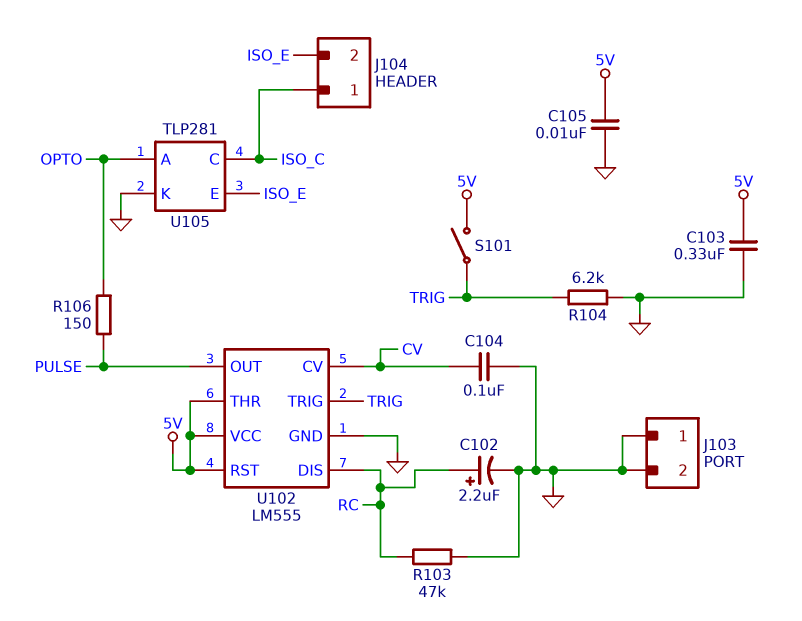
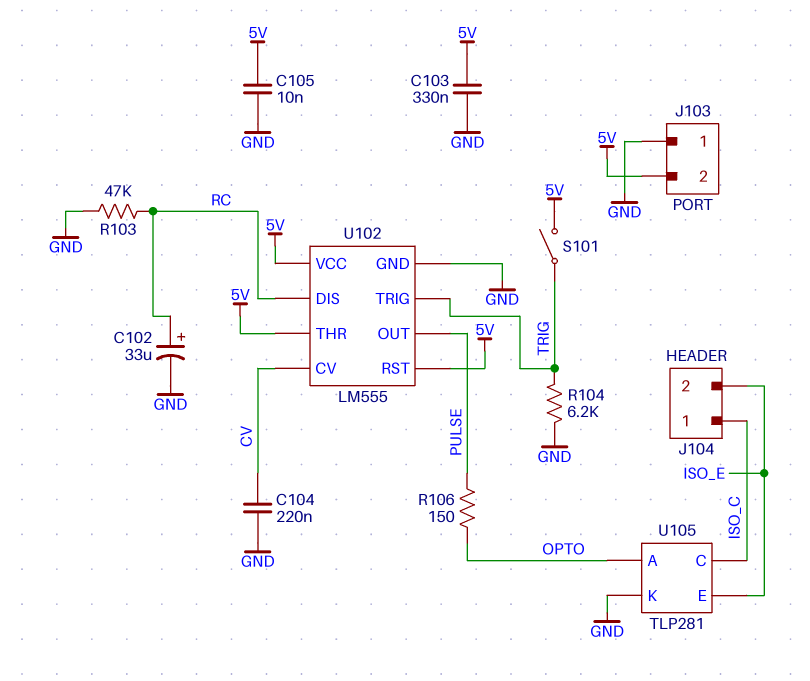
C102: 2.2uF (plus RC, minus GND) -> 33uF (plus RC, minus GND)
C104: 100nF (CV, GND) -> 220nF (CV, GND)
J103 pin 2: GND -> 5V

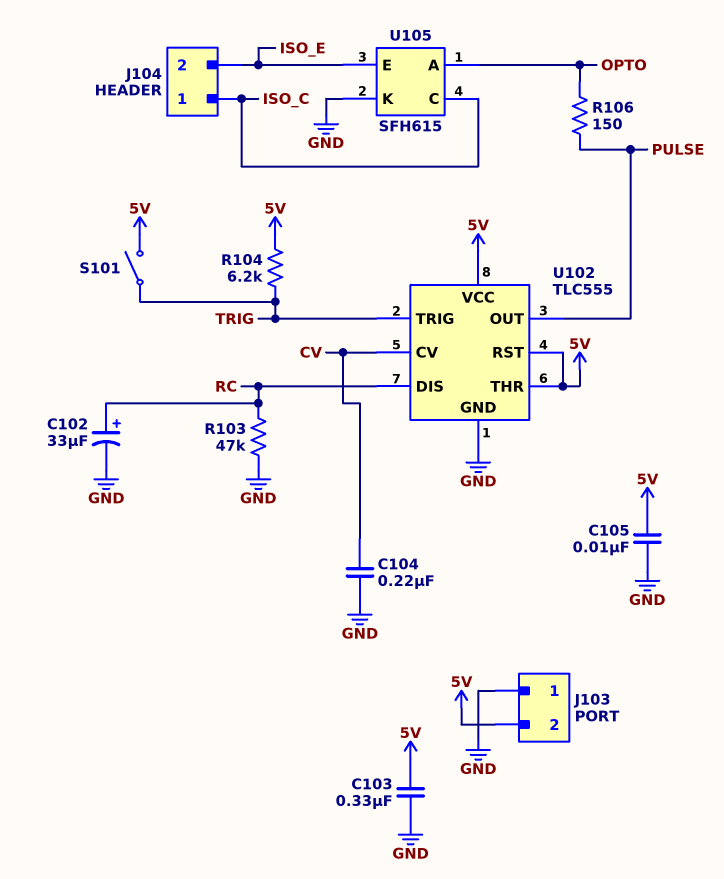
R104: 6.2k (GND, TRIG) -> 6.2k (5V, TRIG)
U102: LM555 -> TLC555
U105: TLP281 -> SFH615

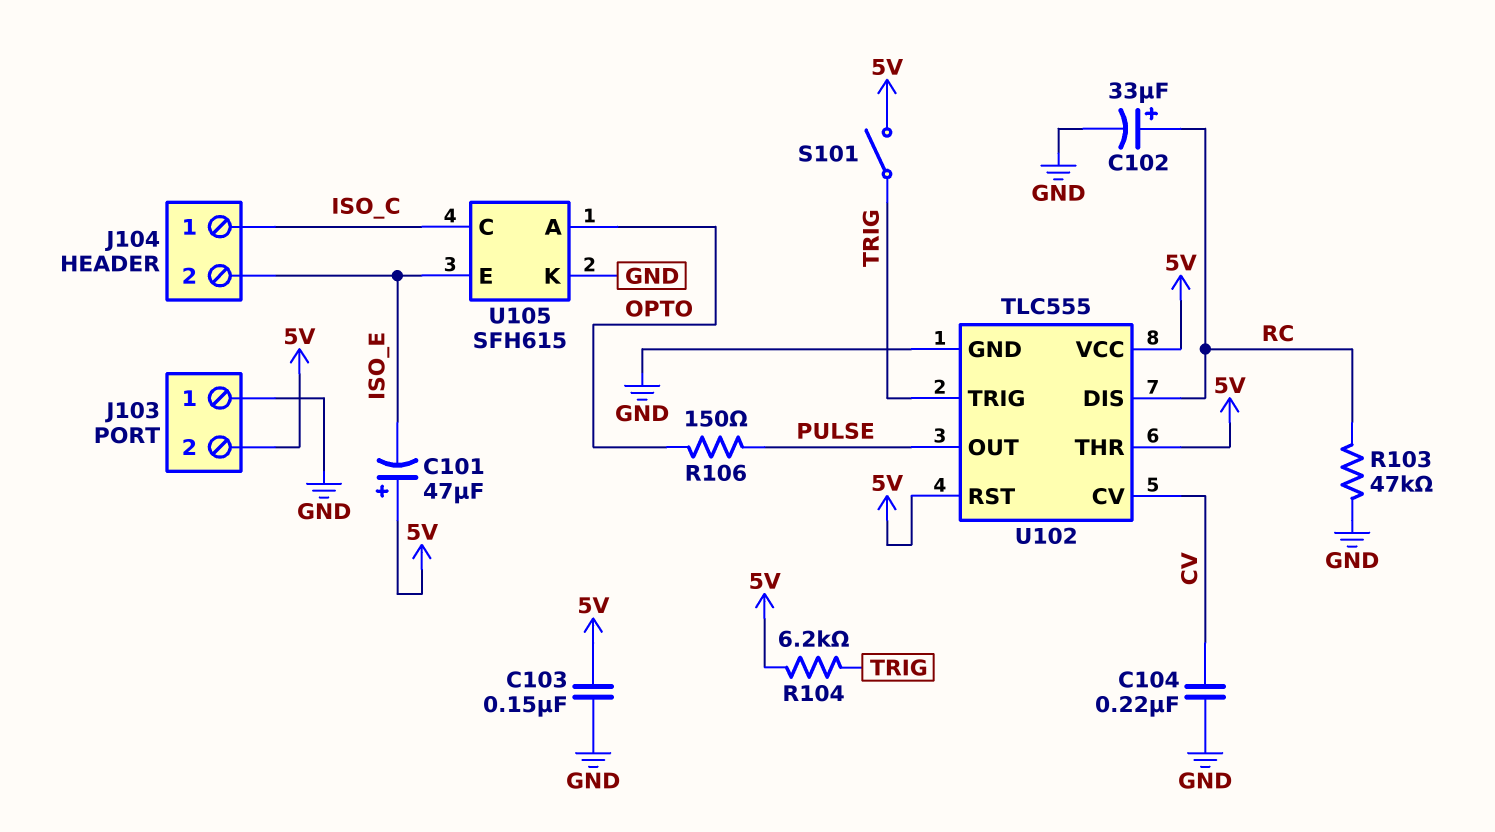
C101: none -> 47uF (plus 5V, minus ISO_E)
C103: 330nF (5V, GND) -> 150nF (5V, GND)
C105: 10nF (5V, GND) -> none

